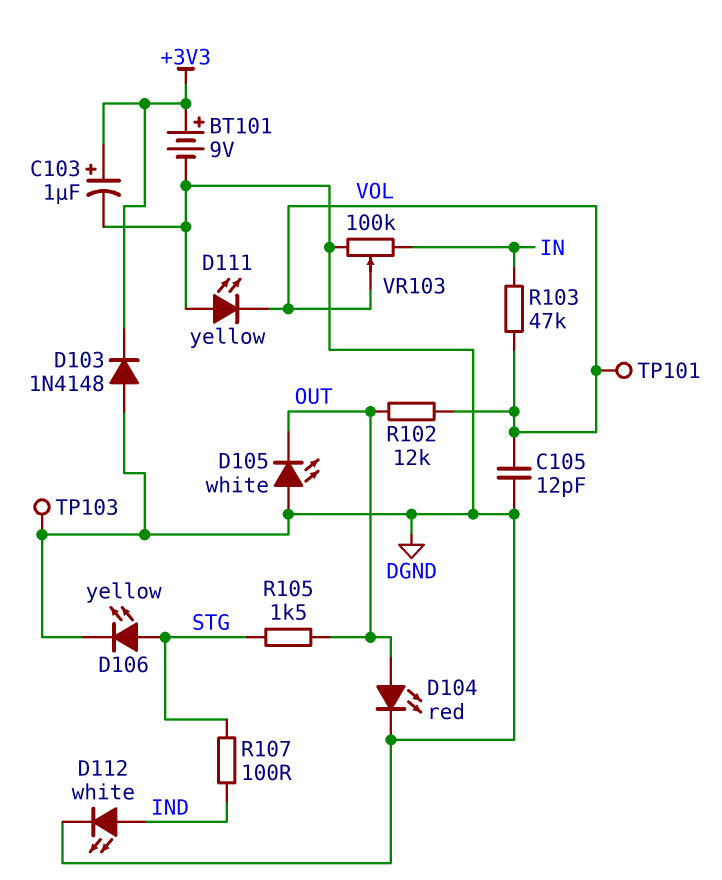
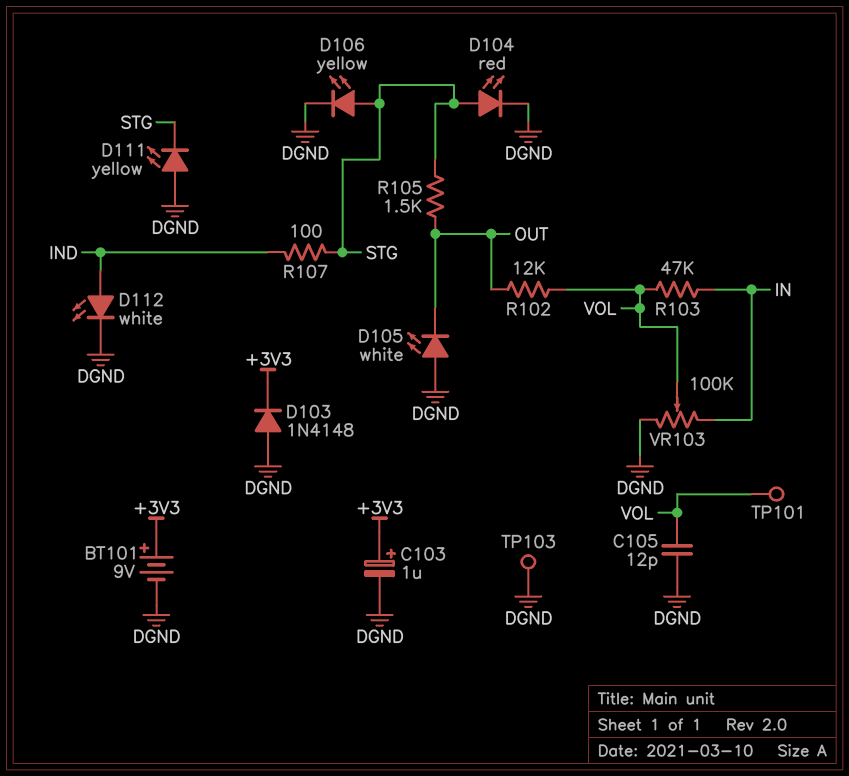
D104: LED red (A OUT, K DGND) -> LED red (A STG, K DGND)
D111: LED yellow (A DGND, K VOL) -> LED yellow (A DGND, K STG)

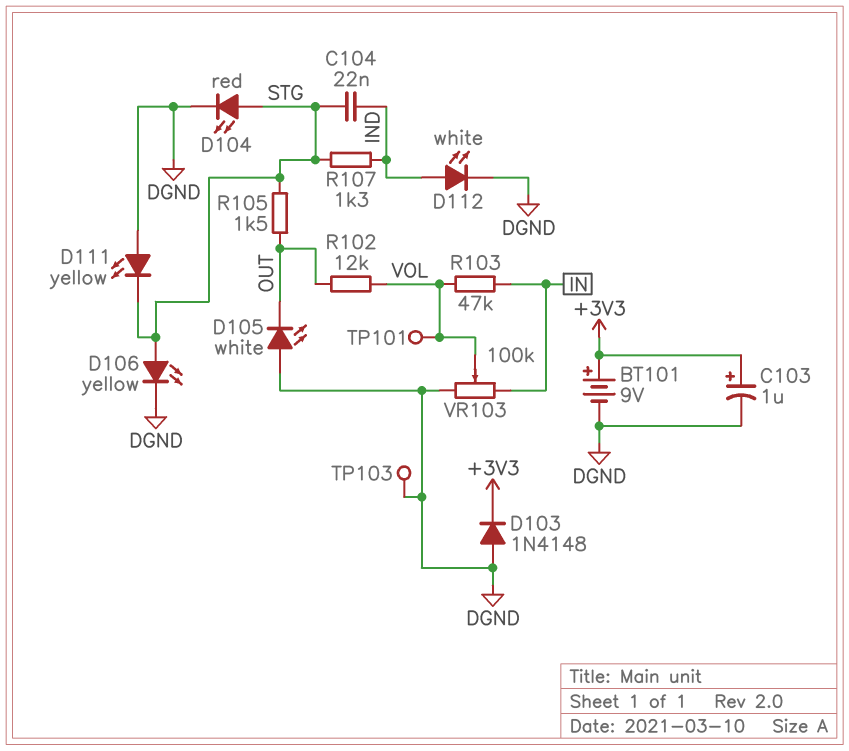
C104: none -> 22nF (IND, STG)
C105: 12pF (DGND, VOL) -> none
R107: 100 (IND, STG) -> 1.3k (IND, STG)

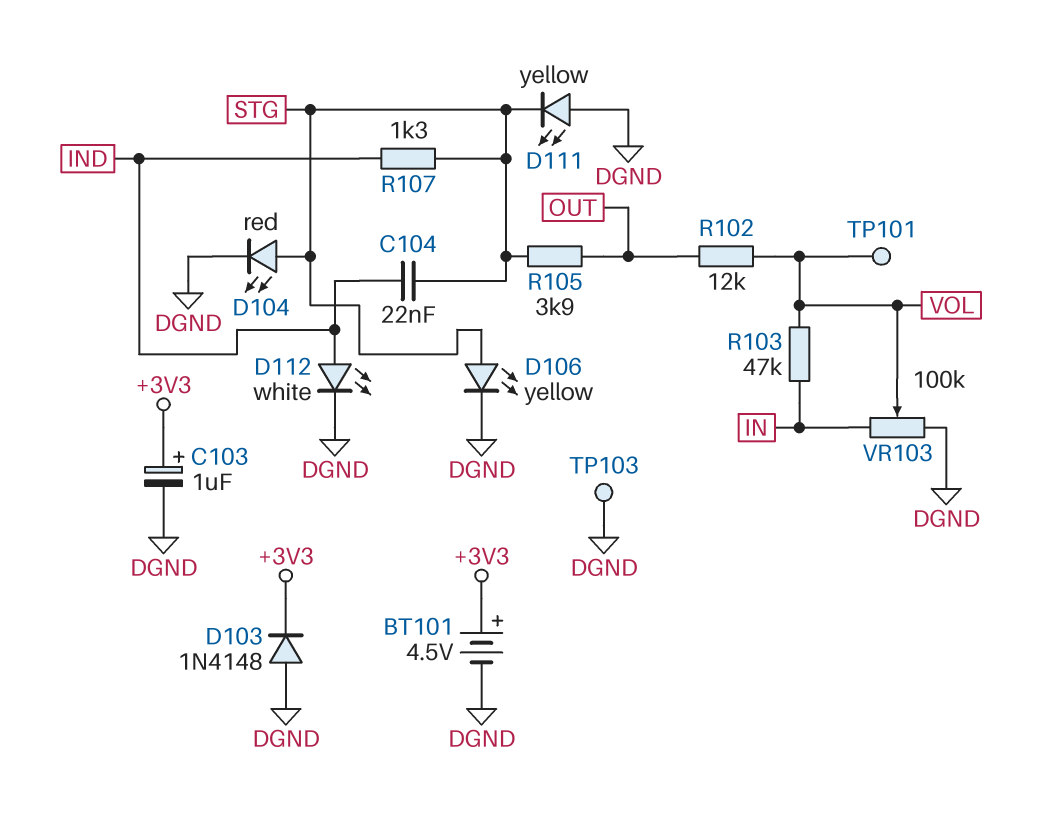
BT101: 9V (plus +3V3, minus DGND) -> 4.5V (plus +3V3, minus DGND)
D105: LED white (A DGND, K OUT) -> none
R105: 1.5k (OUT, STG) -> 3.9k (OUT, STG)

